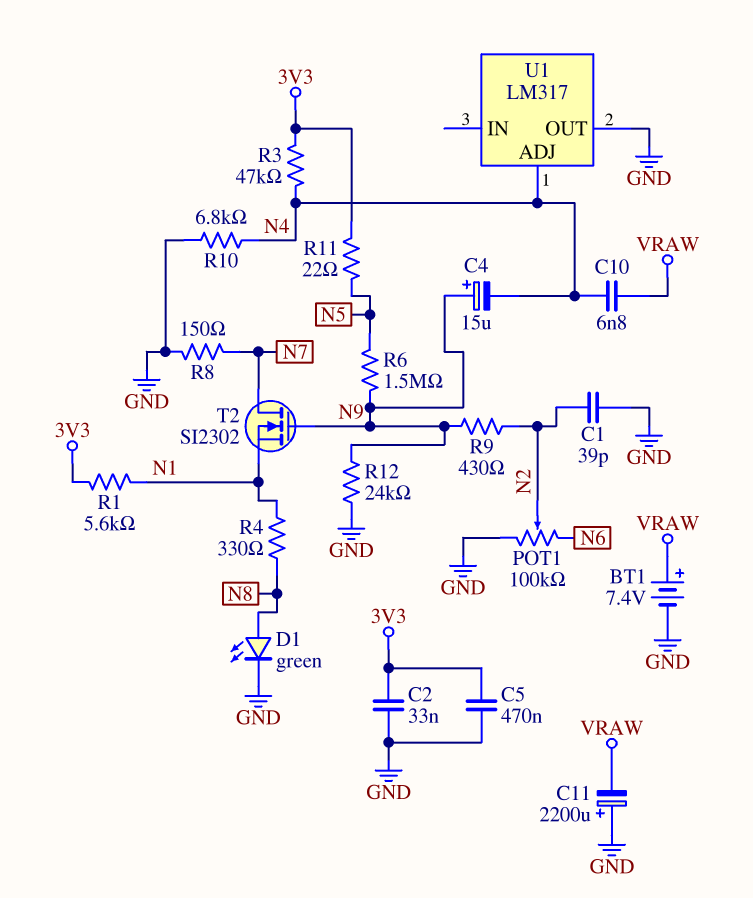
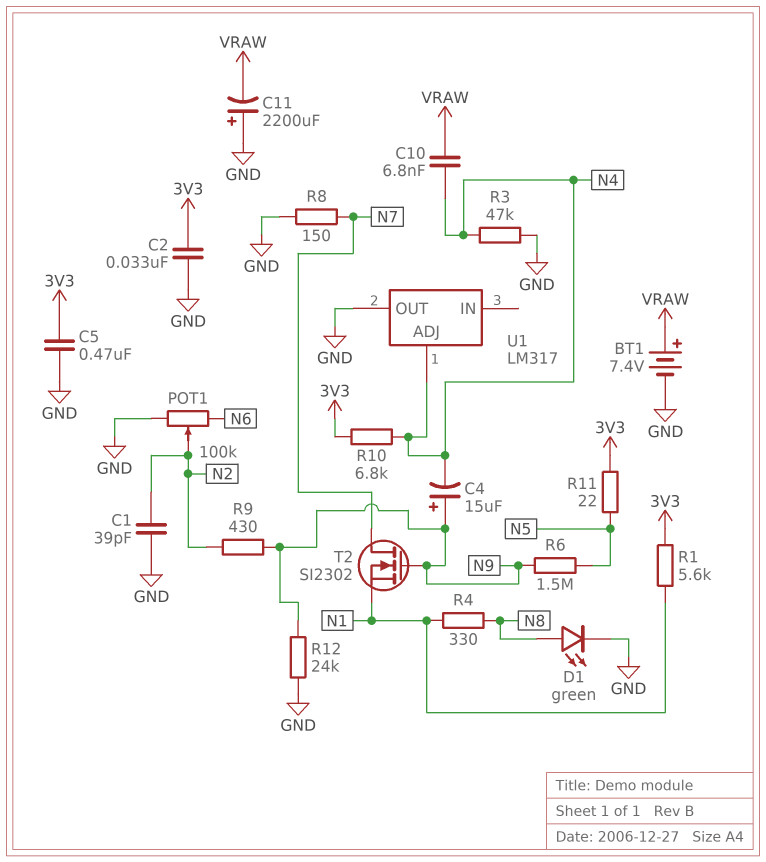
R3: 47k (3V3, N4) -> 47k (GND, N4)
R10: 6.8k (GND, N4) -> 6.8k (3V3, N4)

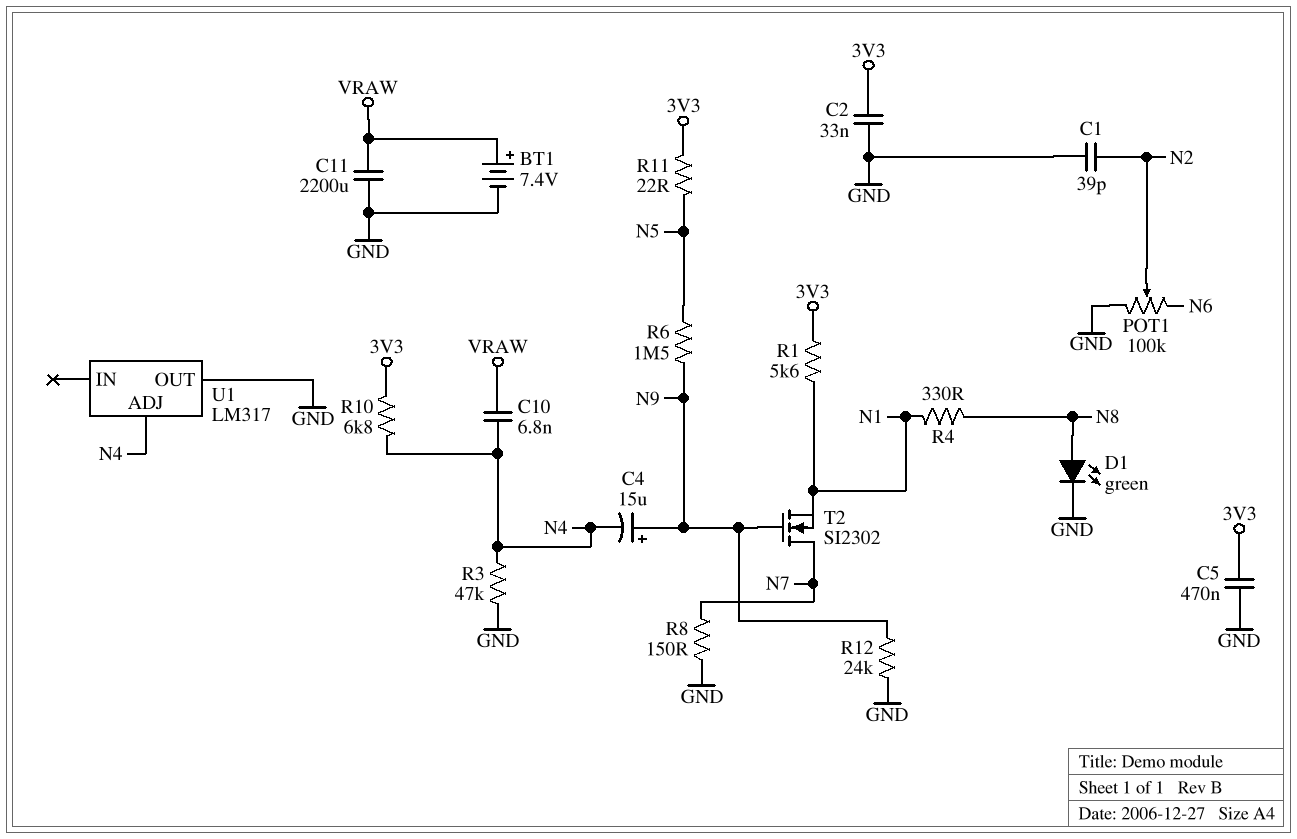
C11: 2200uF (plus GND, minus VRAW) -> 2200uF (GND, VRAW)
R9: 430 (N2, N9) -> none

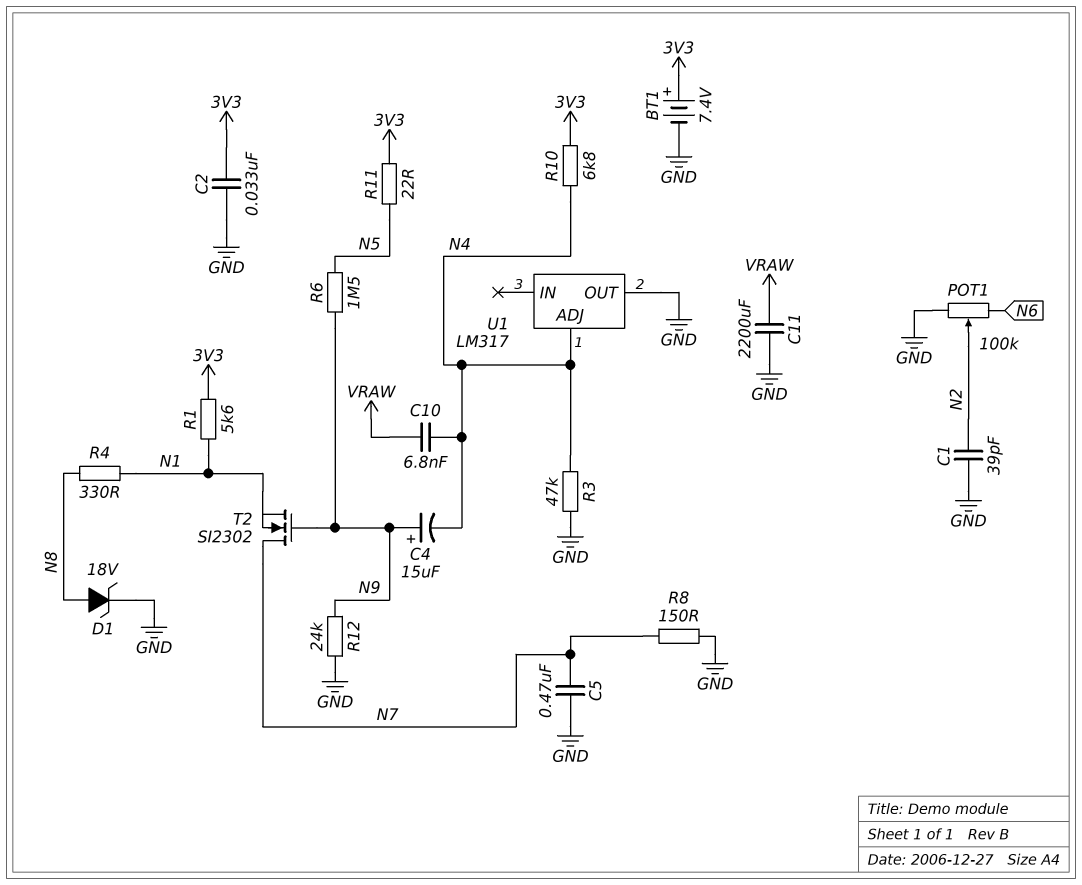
BT1: 7.4V (plus VRAW, minus GND) -> 7.4V (plus 3V3, minus GND)
C5: 470nF (3V3, GND) -> 470nF (GND, N7)
D1: LED green (A N8, K GND) -> zener 18V (A N8, K GND)

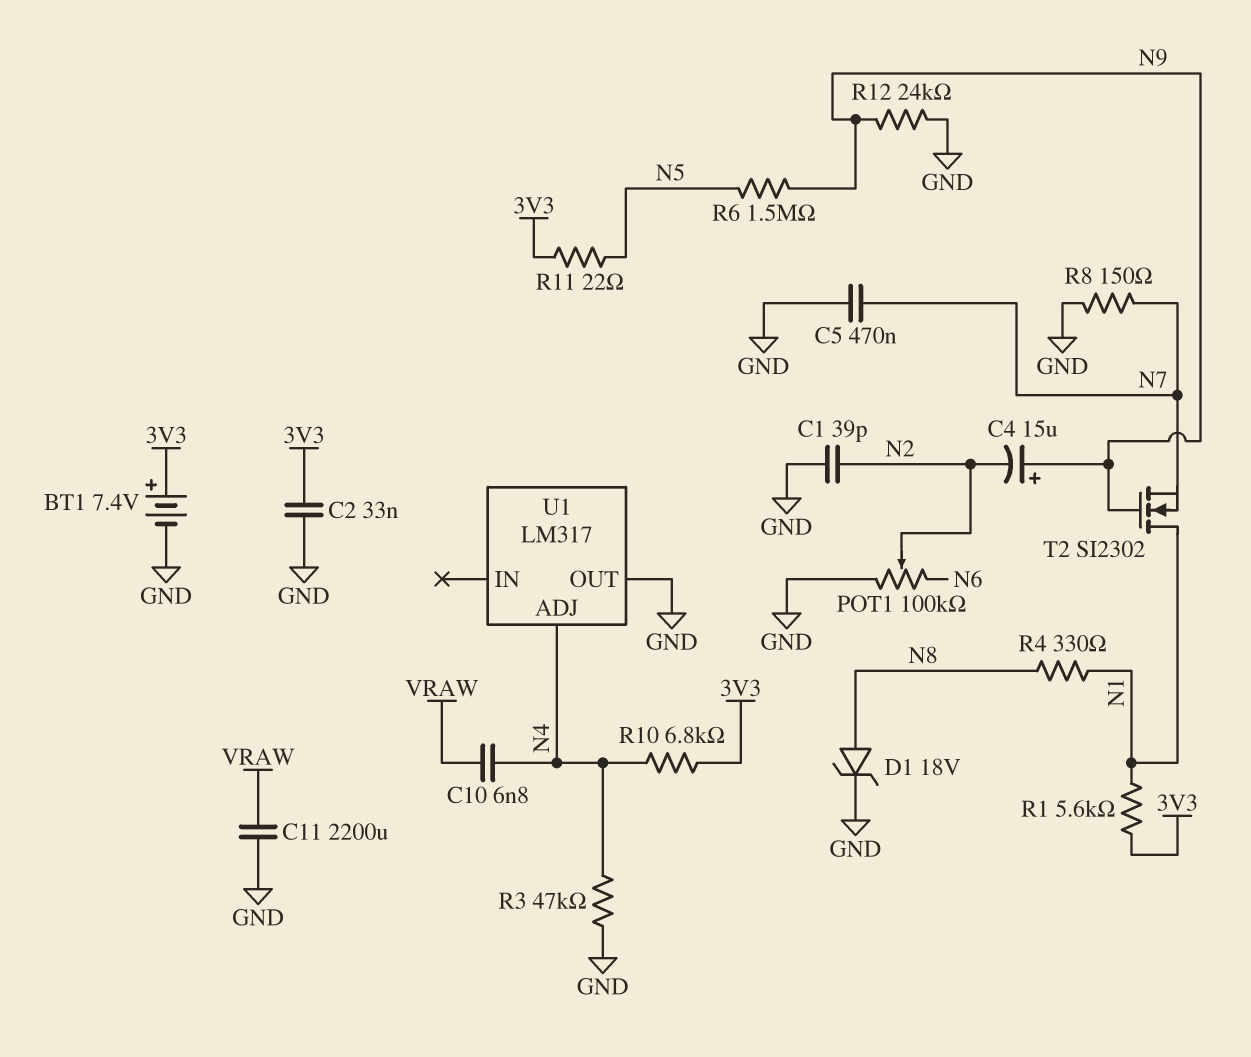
C4: 15uF (plus N9, minus N4) -> 15uF (plus N9, minus N2)
T2: NMOS SI2302 (G N9, D N7, S N1) -> NMOS SI2302 (G N9, D N1, S N7)

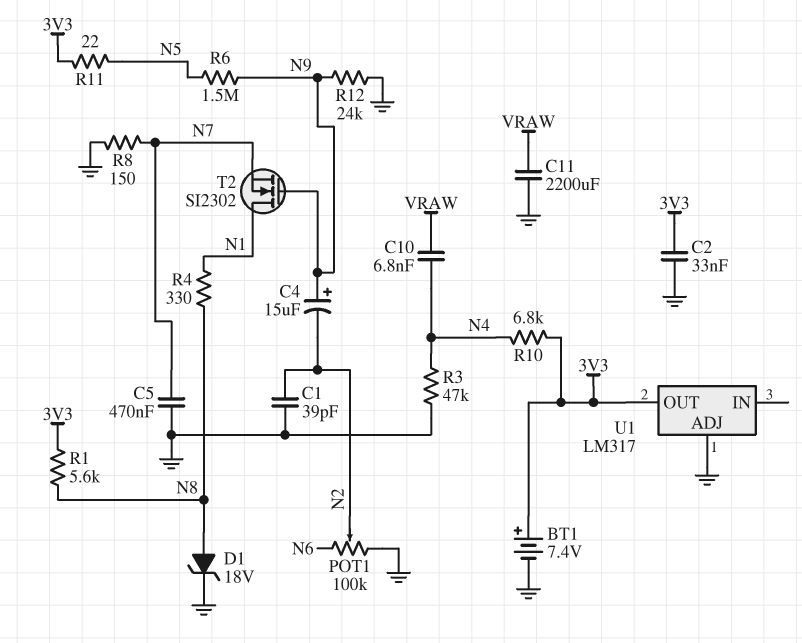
R1: 5.6k (3V3, N1) -> 5.6k (3V3, N8)
U1 pin ADJ: N4 -> GND
U1 pin OUT: GND -> 3V3

